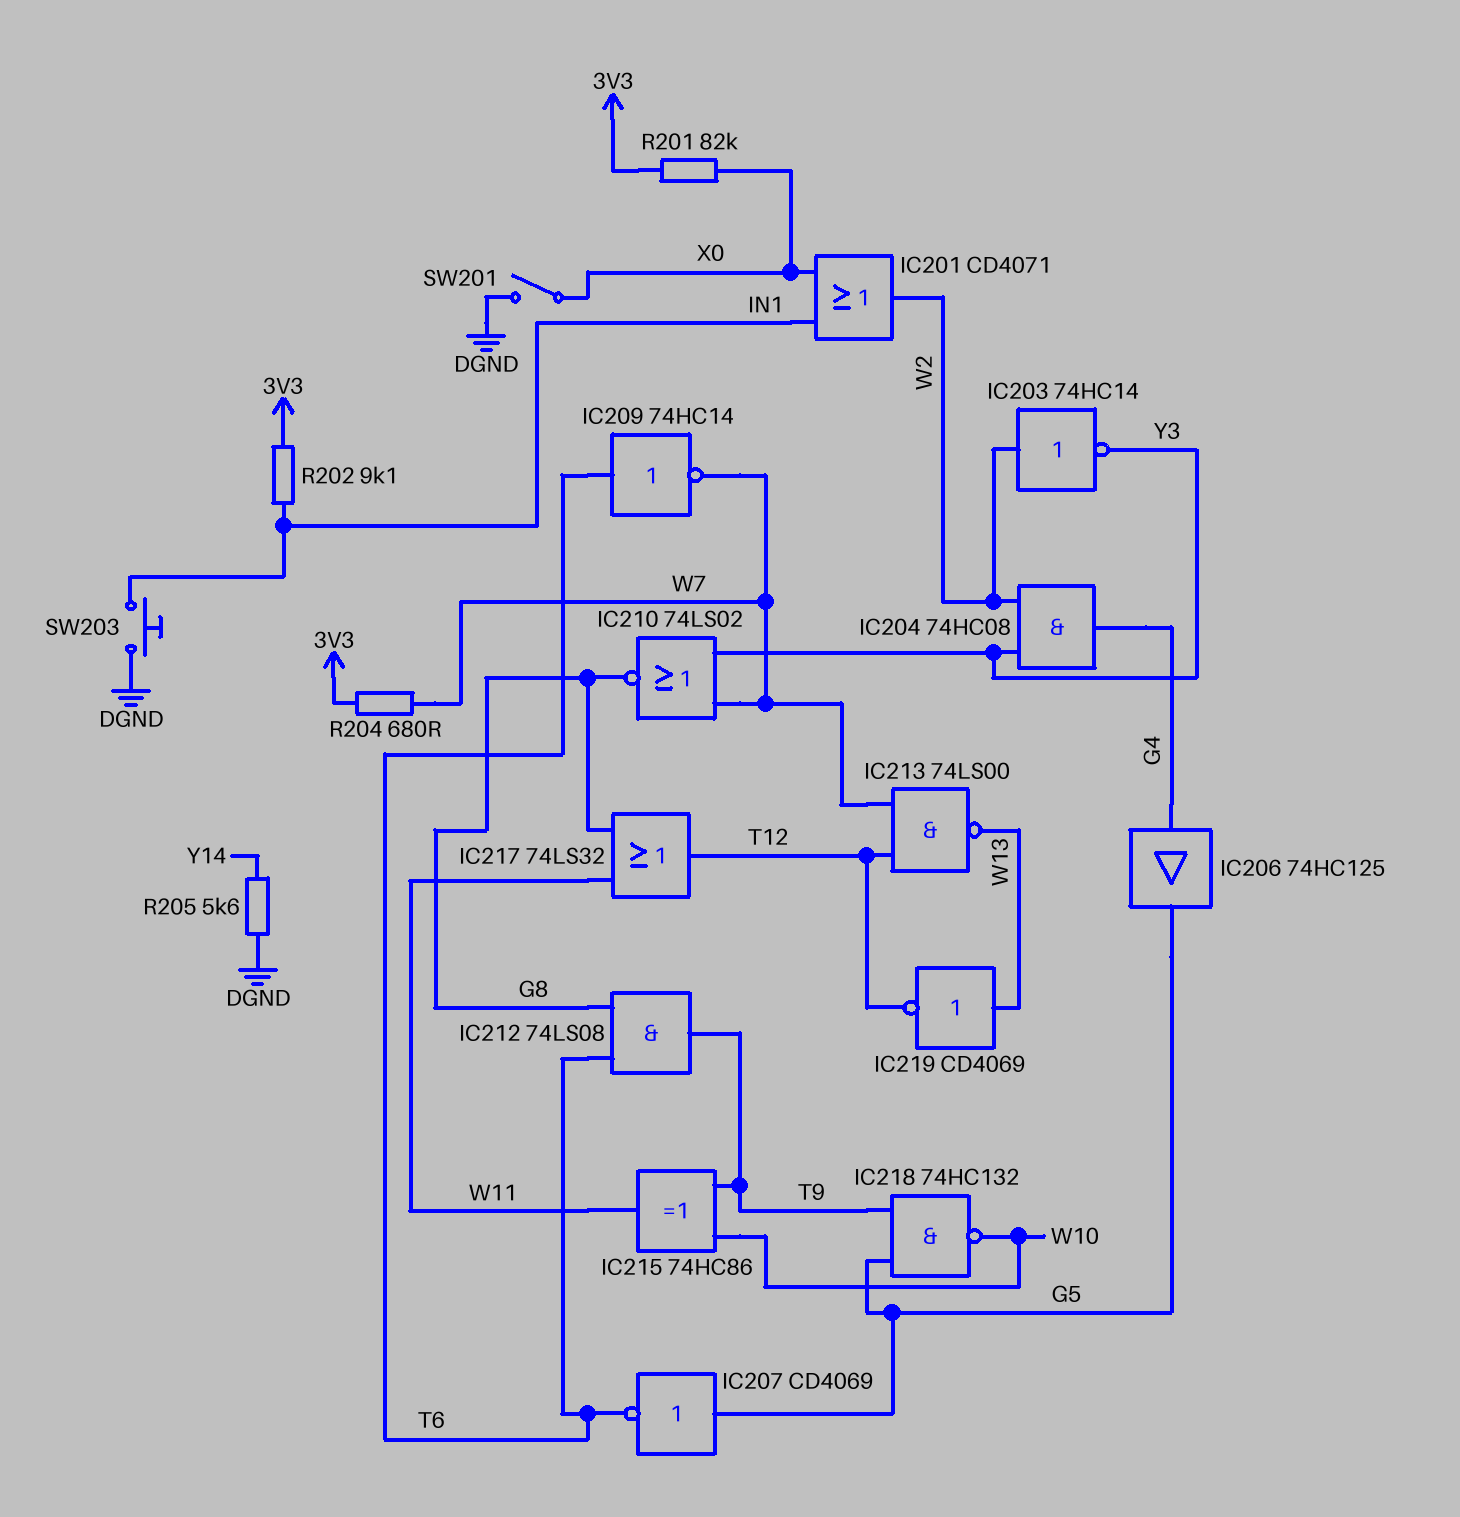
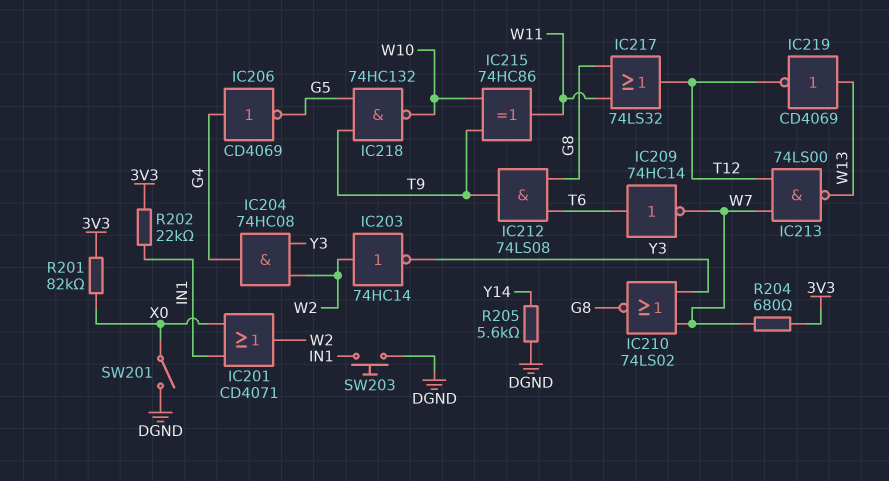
IC206: buffer 74HC125 (in G4, out G5) -> NOT CD4069 (in G4, out G5)
IC207: NOT CD4069 (in G5, out T6) -> none
R202: 9.1k (3V3, IN1) -> 22k (3V3, IN1)

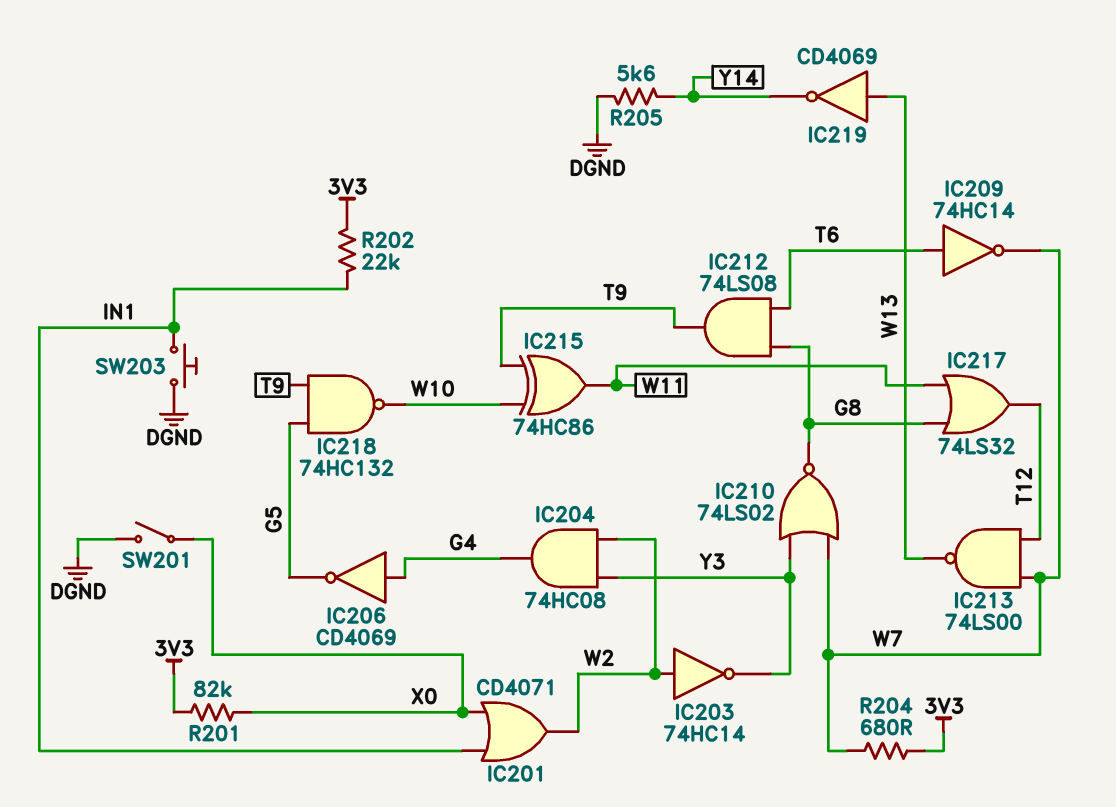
IC219: NOT CD4069 (in W13, out T12) -> NOT CD4069 (in W13, out Y14)

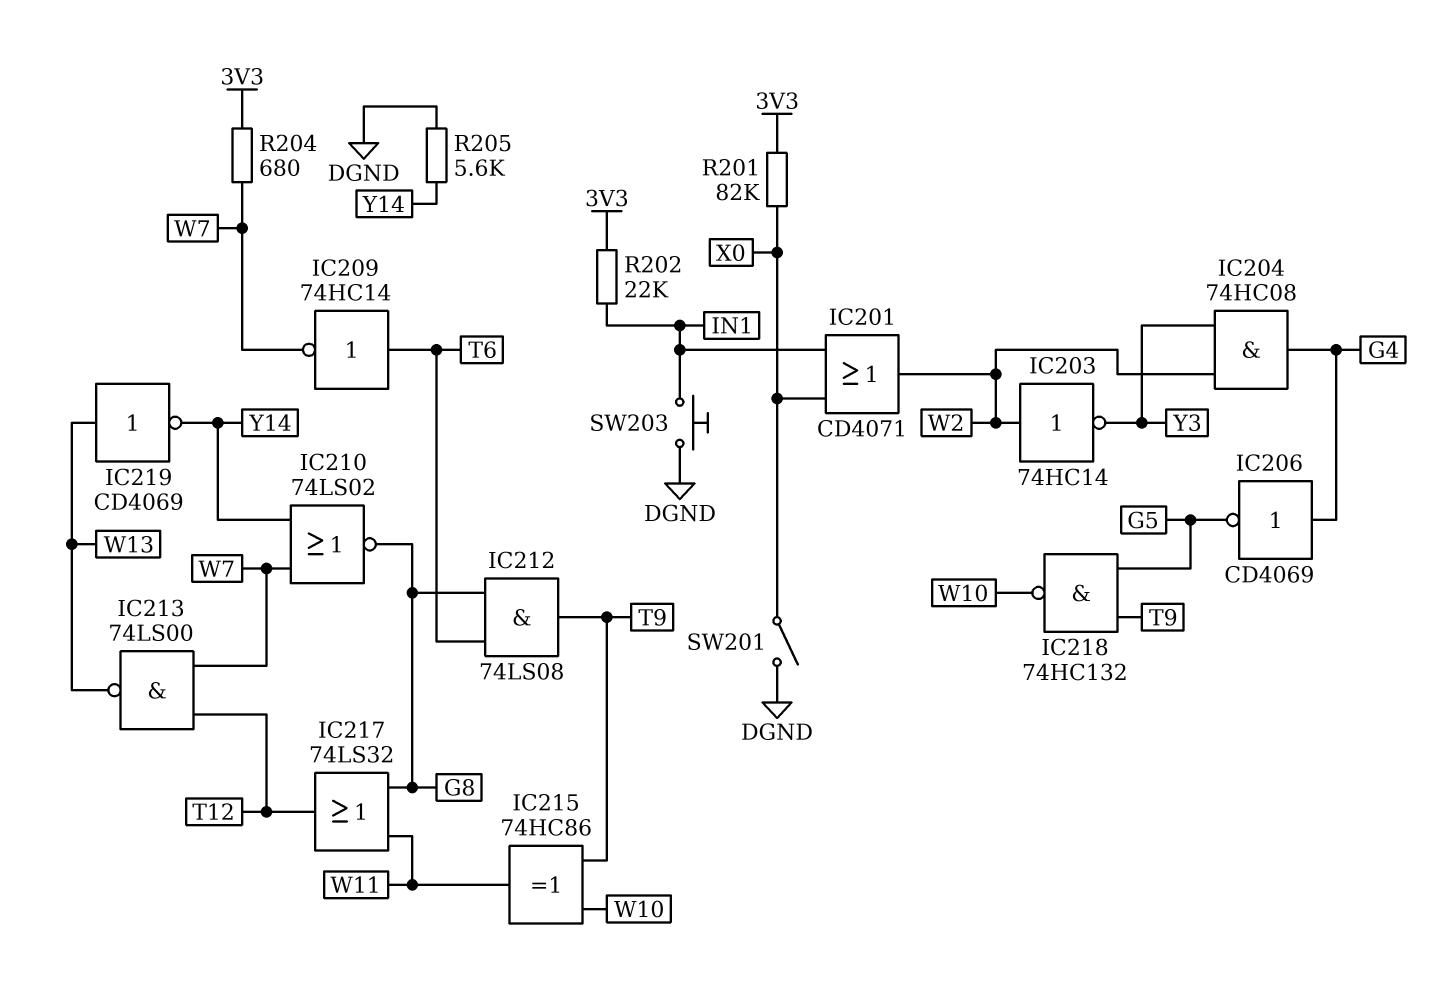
IC210: NOR 74LS02 (in W7, in Y3, out G8) -> NOR 74LS02 (in W7, in Y14, out G8)

